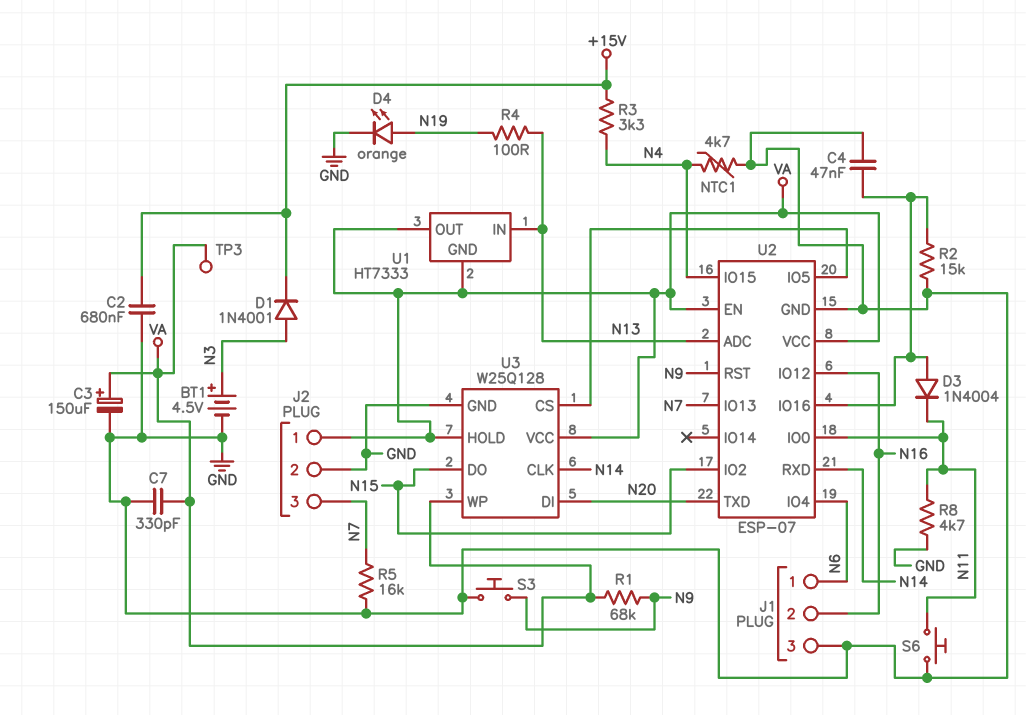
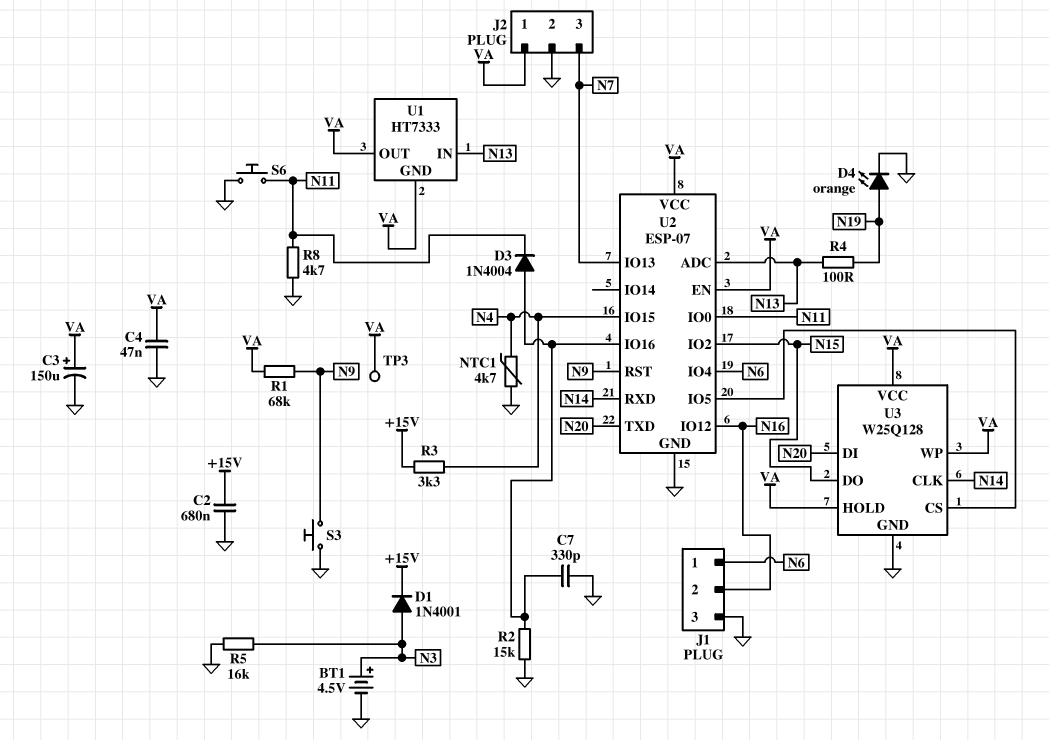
C4: 47nF (GND, U2/IO16) -> 47nF (GND, VA)
C7: 330pF (GND, VA) -> 330pF (GND, U2/IO16)
R5: 16k (GND, N7) -> 16k (GND, N3)

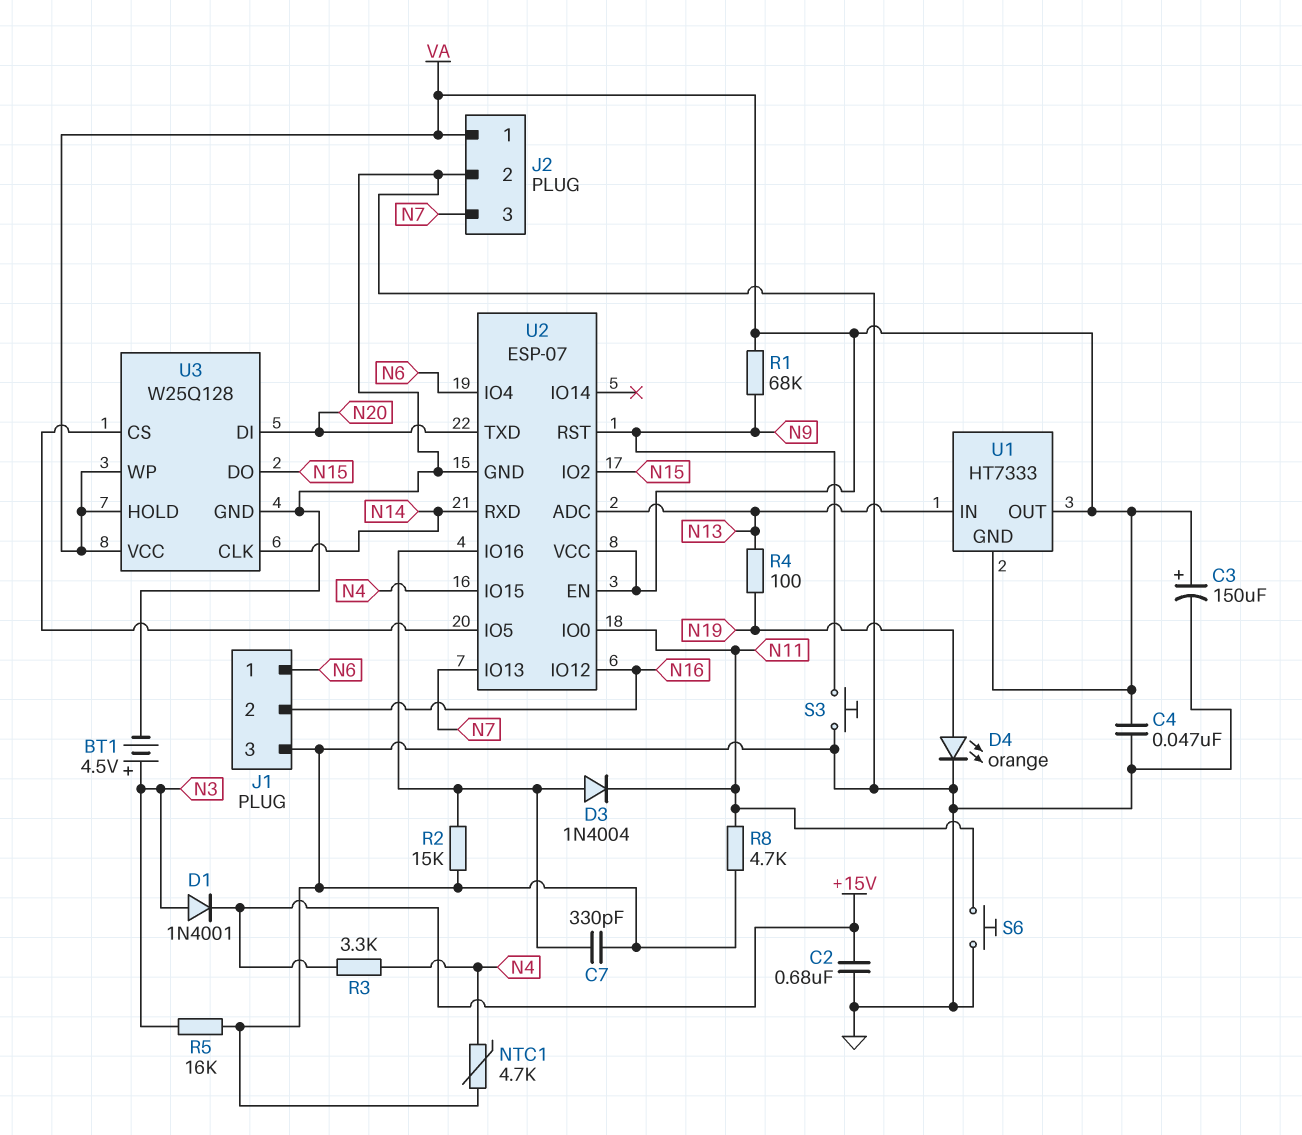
TP3: test point (VA) -> none

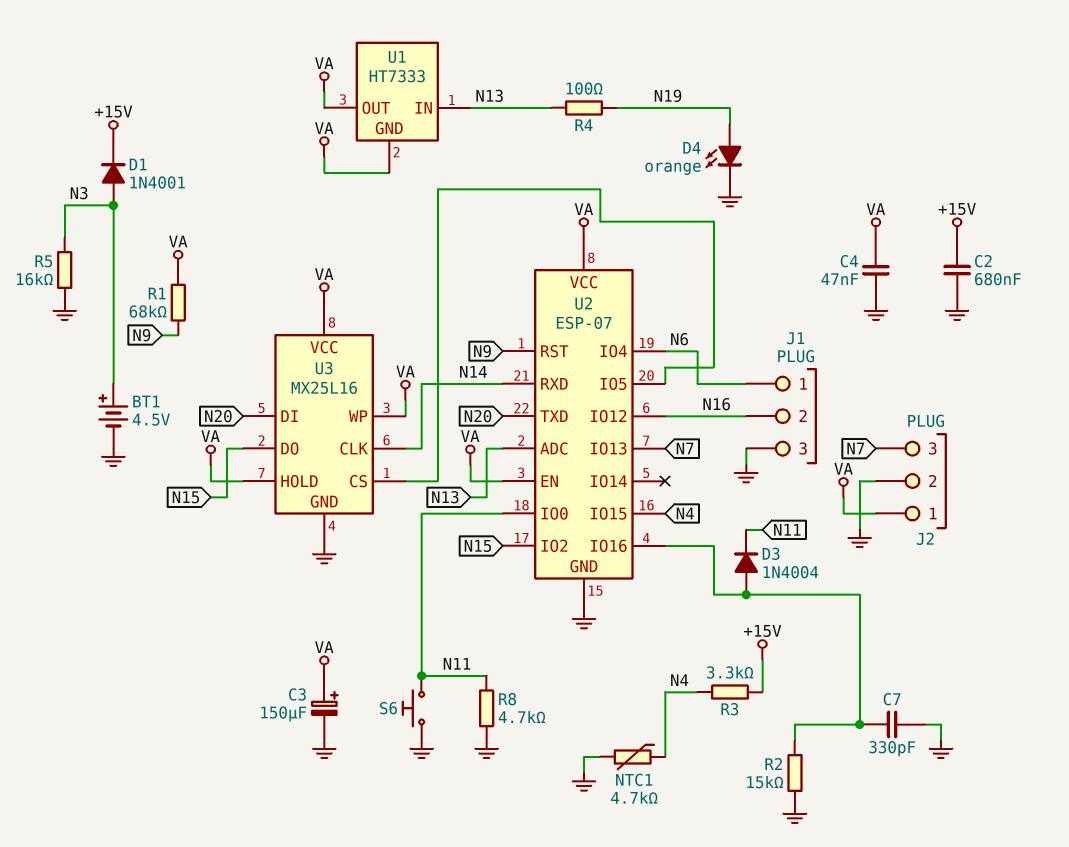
S3: button (GND, N9) -> none
U3: W25Q128 -> MX25L16

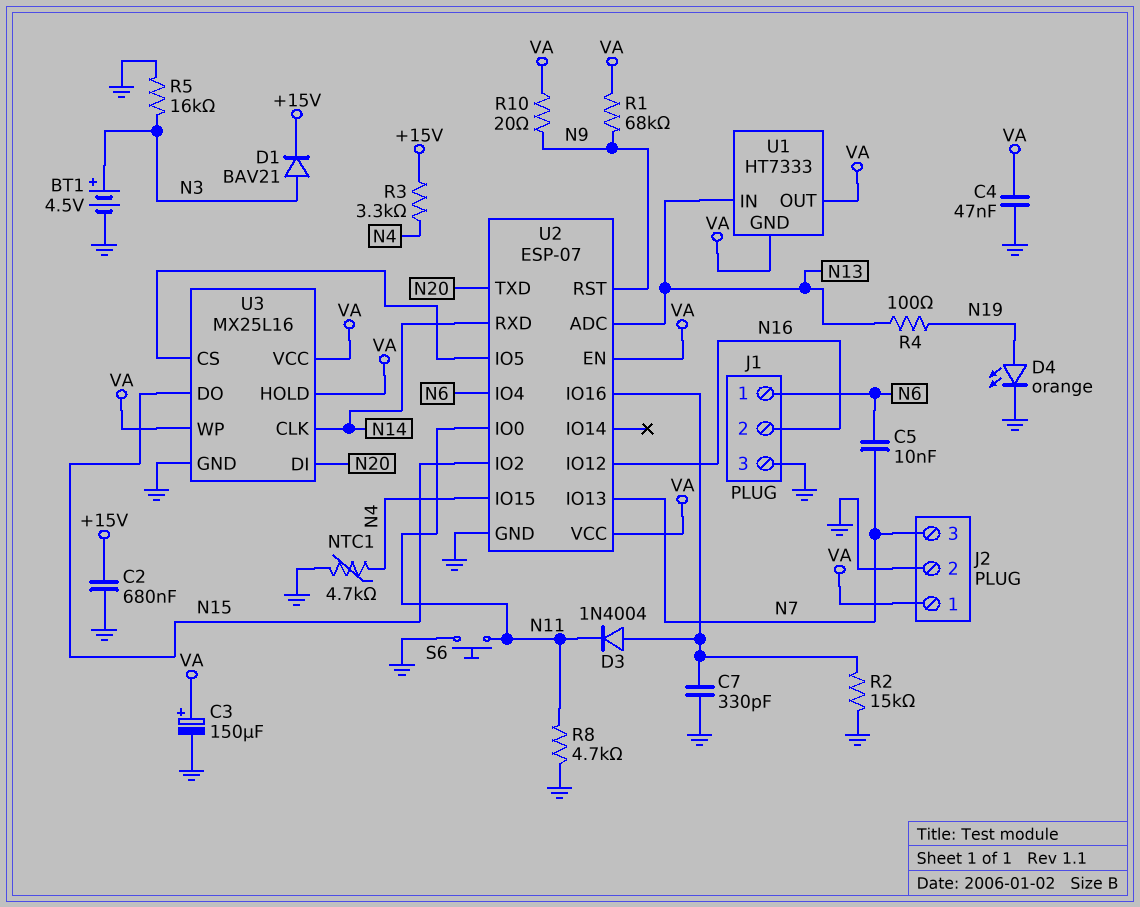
C5: none -> 10nF (N6, N7)
D1: diode 1N4001 (A N3, K +15V) -> diode BAV21 (A N3, K +15V)
R10: none -> 20 (N9, VA)

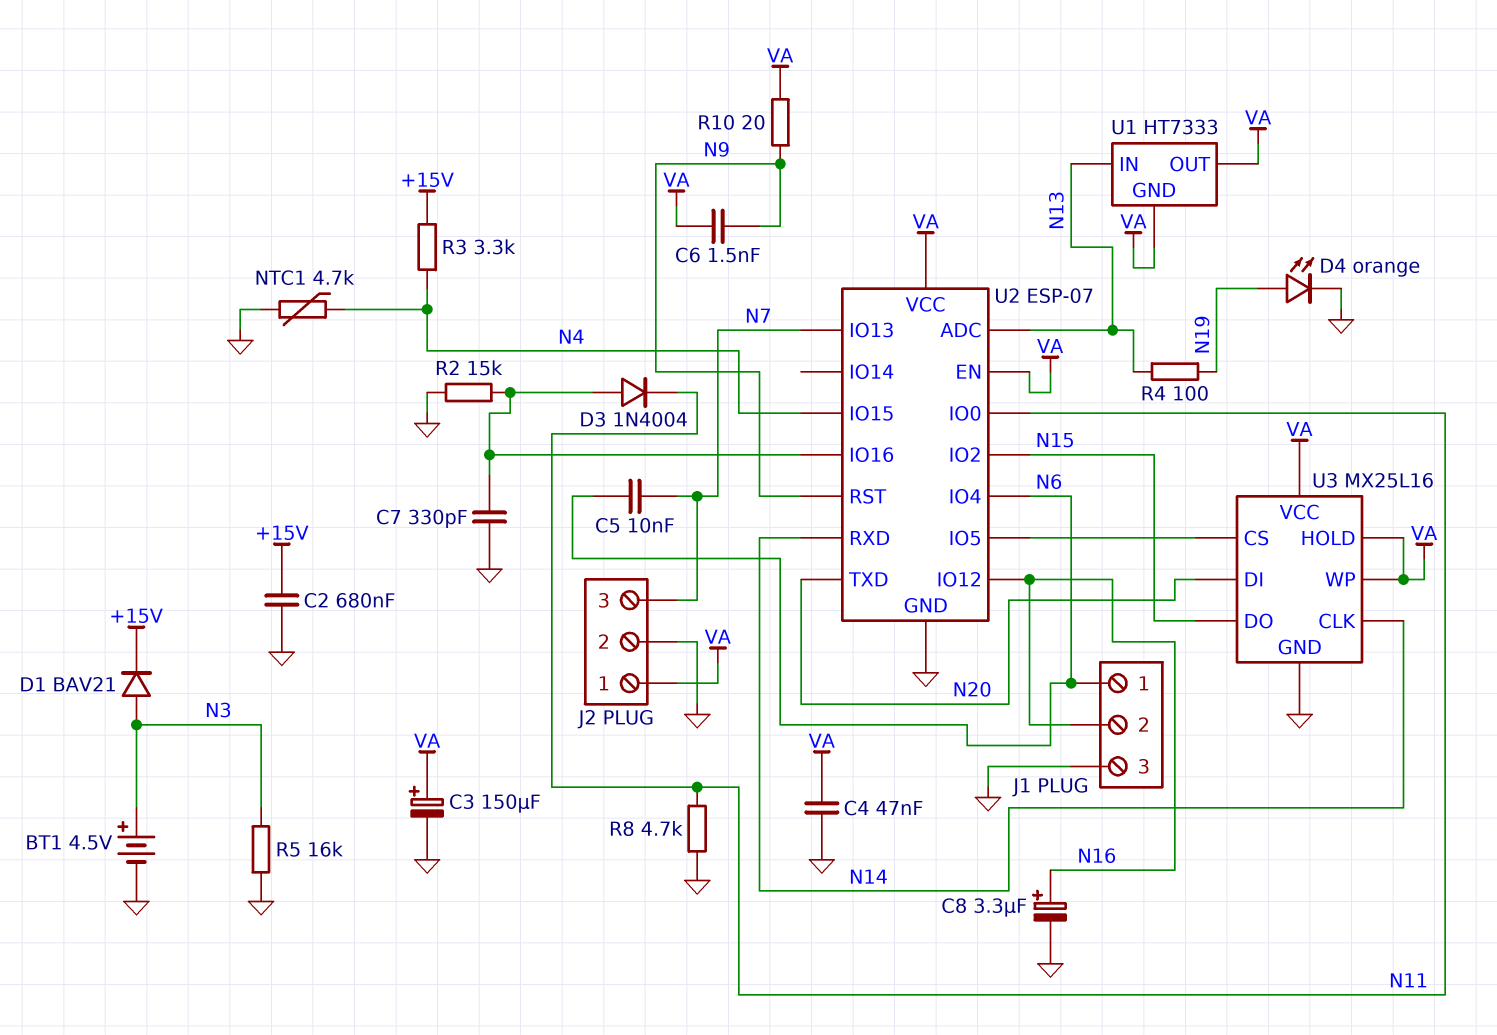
C6: none -> 1.5nF (N9, VA)
C8: none -> 3.3uF (plus N16, minus GND)
R1: 68k (N9, VA) -> none
S6: button (GND, N11) -> none

